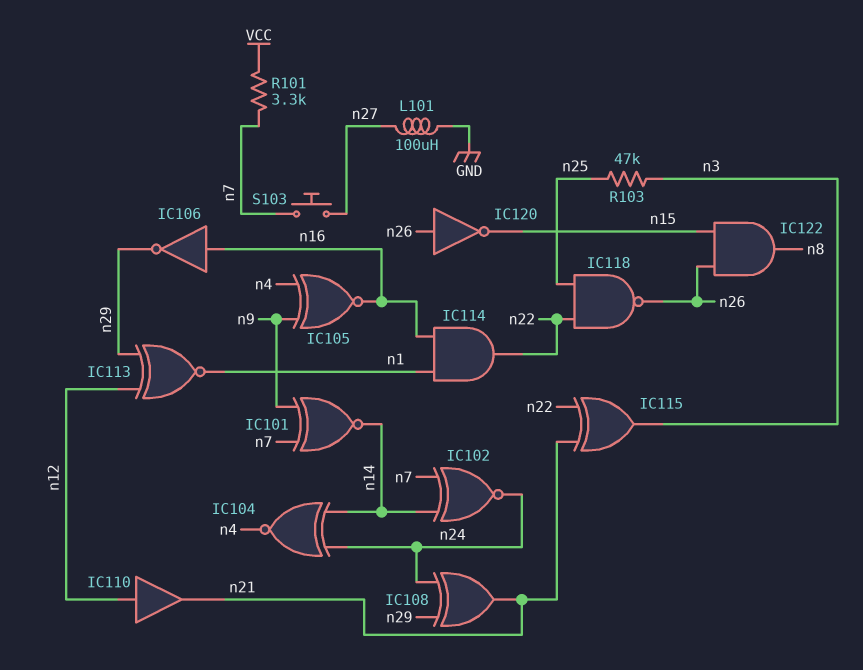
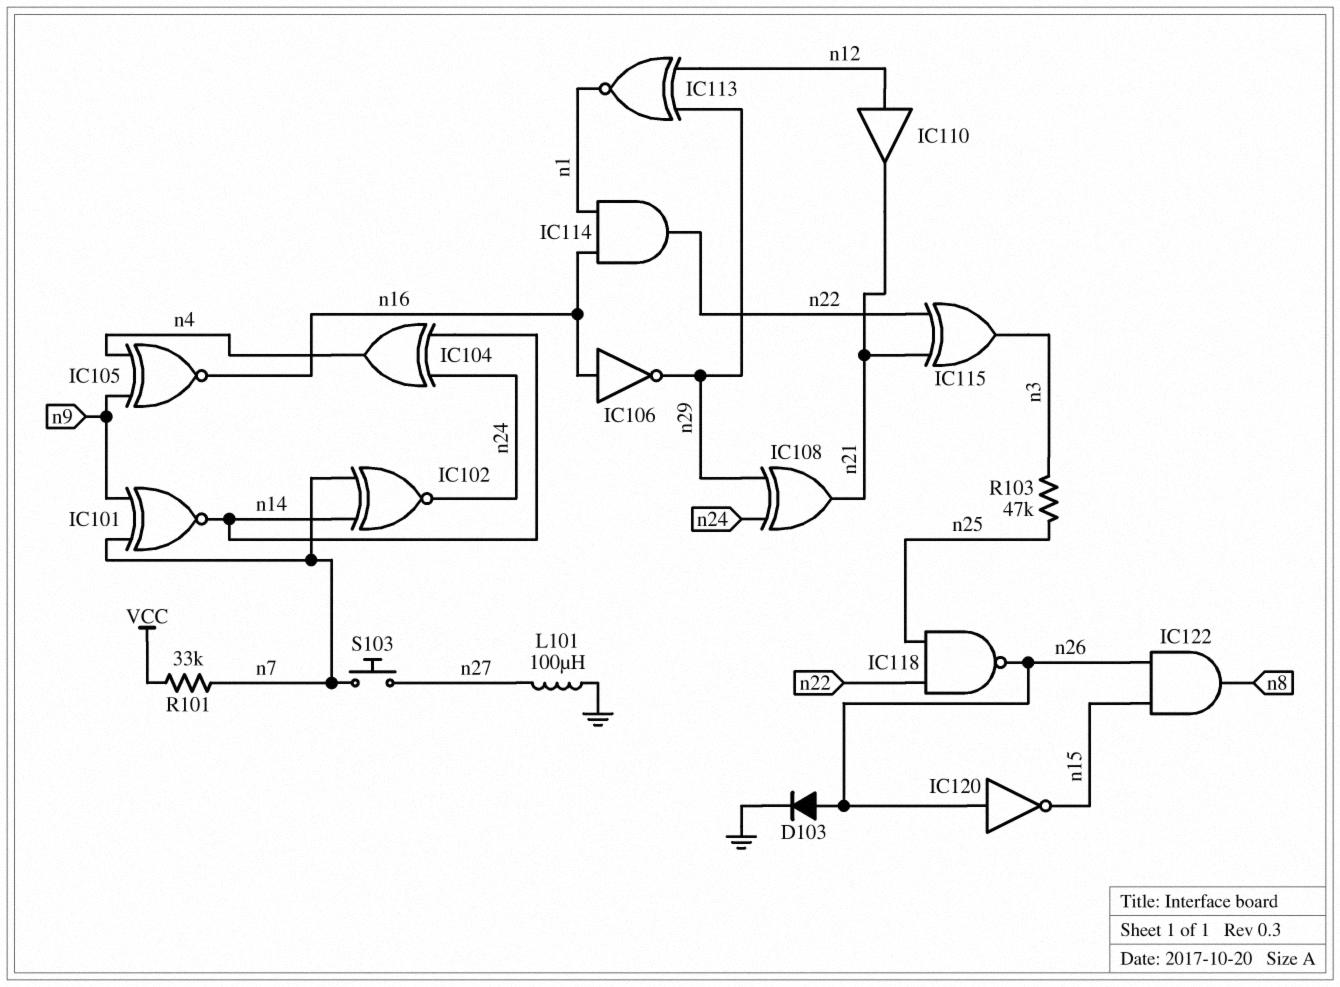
D103: none -> diode (A n26, K GND)
IC104: XNOR (in n14, in n24, out n4) -> XOR (in n14, in n24, out n4)
R101: 3.3k (VCC, n7) -> 33k (VCC, n7)

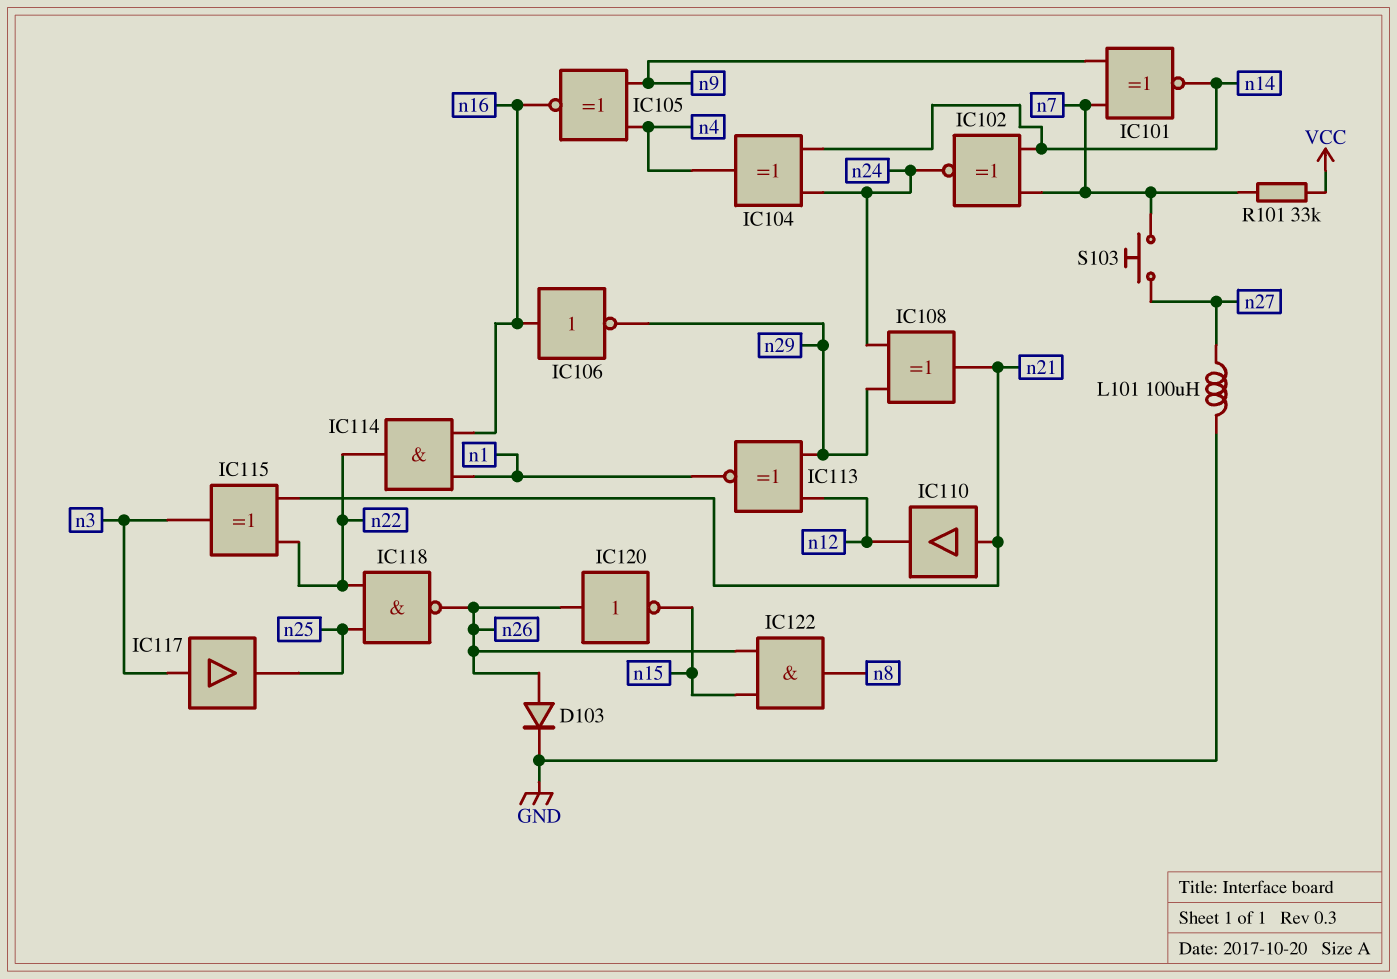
IC110: buffer (in n12, out n21) -> buffer (in n21, out n12)
IC117: none -> buffer (in n3, out n25)
R103: 47k (n3, n25) -> none

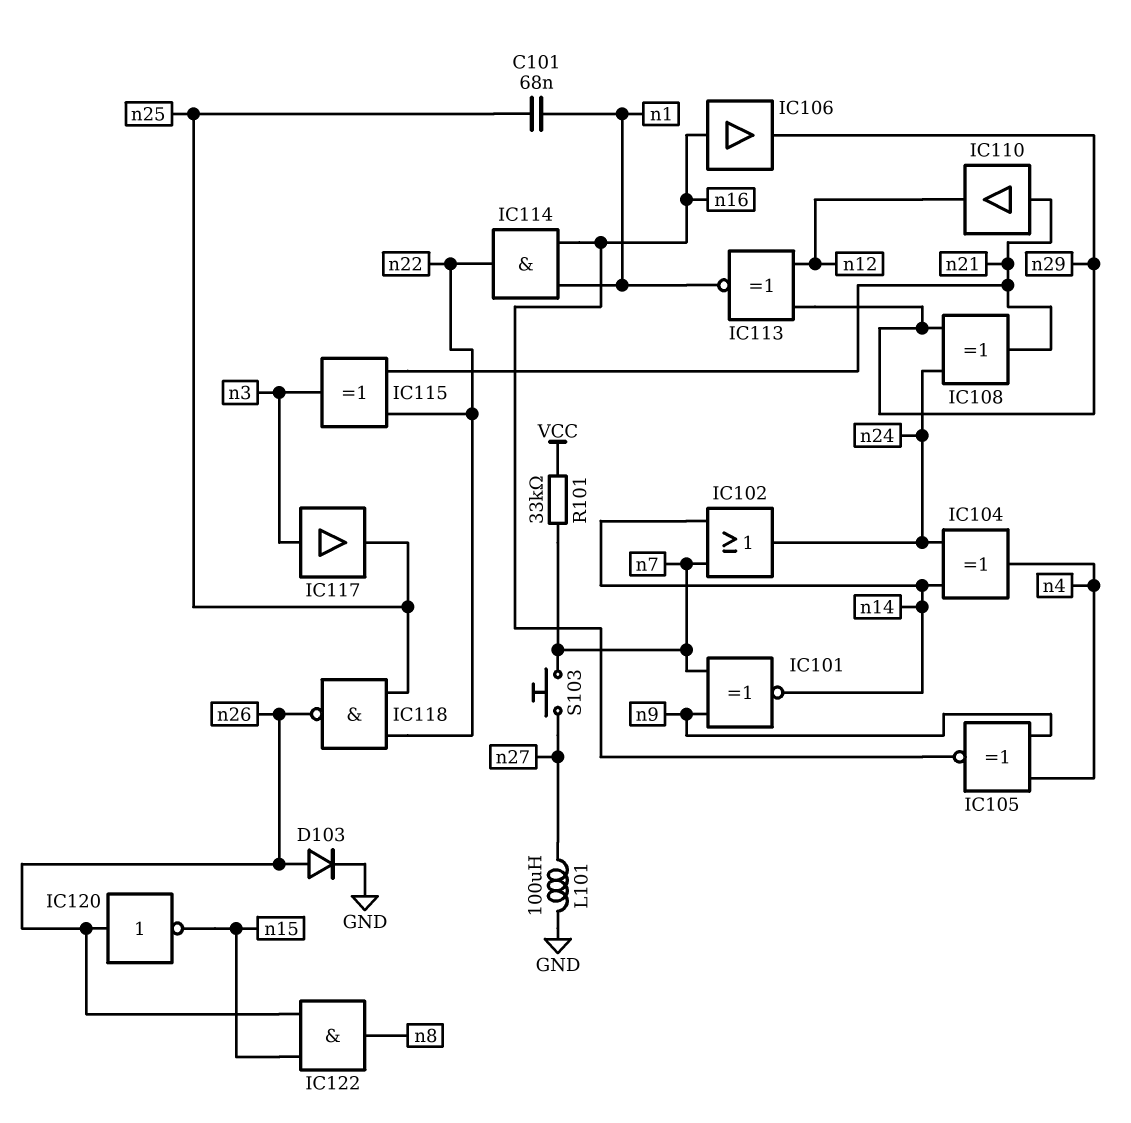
C101: none -> 68nF (n1, n25)
IC102: XNOR (in n7, in n14, out n24) -> OR (in n7, in n14, out n24)
IC106: NOT (in n16, out n29) -> buffer (in n16, out n29)

